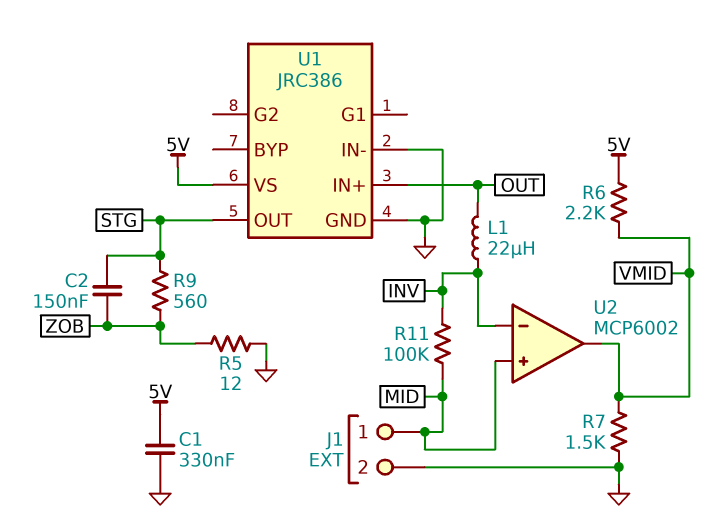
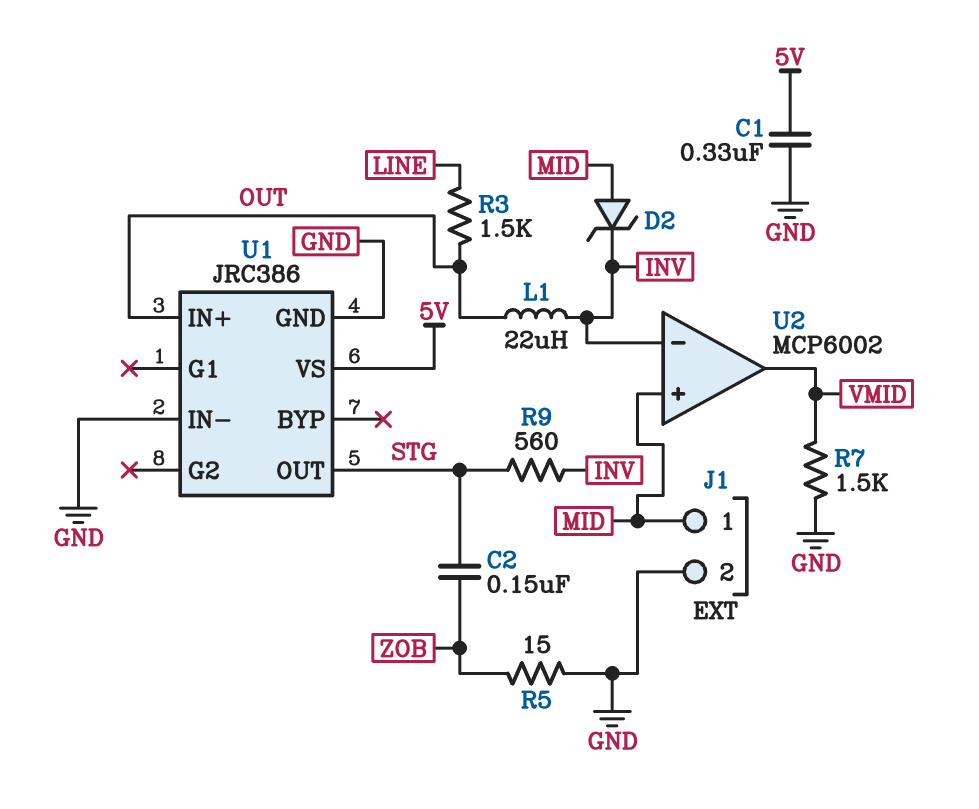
D2: none -> zener (A MID, K INV)
R3: none -> 1.5k (LINE, OUT)
R5: 12 (GND, ZOB) -> 15 (GND, ZOB)
R6: 2.2k (5V, VMID) -> none
R9: 560 (STG, ZOB) -> 560 (INV, STG)
R11: 100k (INV, MID) -> none

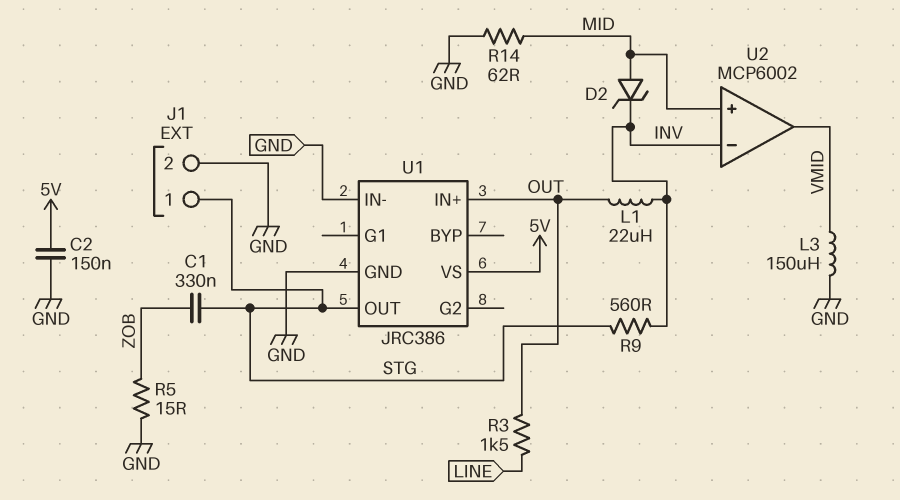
C1: 330nF (5V, GND) -> 330nF (STG, ZOB)
C2: 150nF (STG, ZOB) -> 150nF (5V, GND)
J1 pin 1: MID -> STG
L3: none -> 150uH (GND, VMID)
R7: 1.5k (GND, VMID) -> none
R14: none -> 62 (GND, MID)

